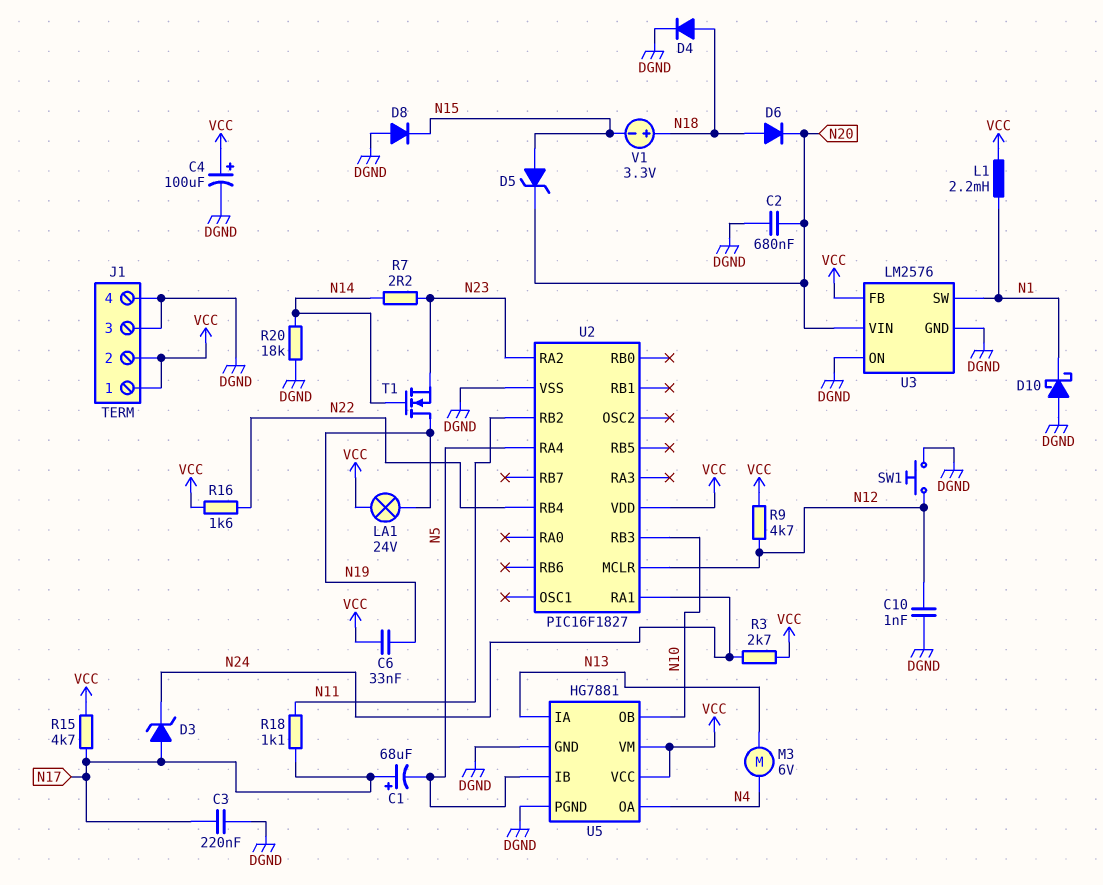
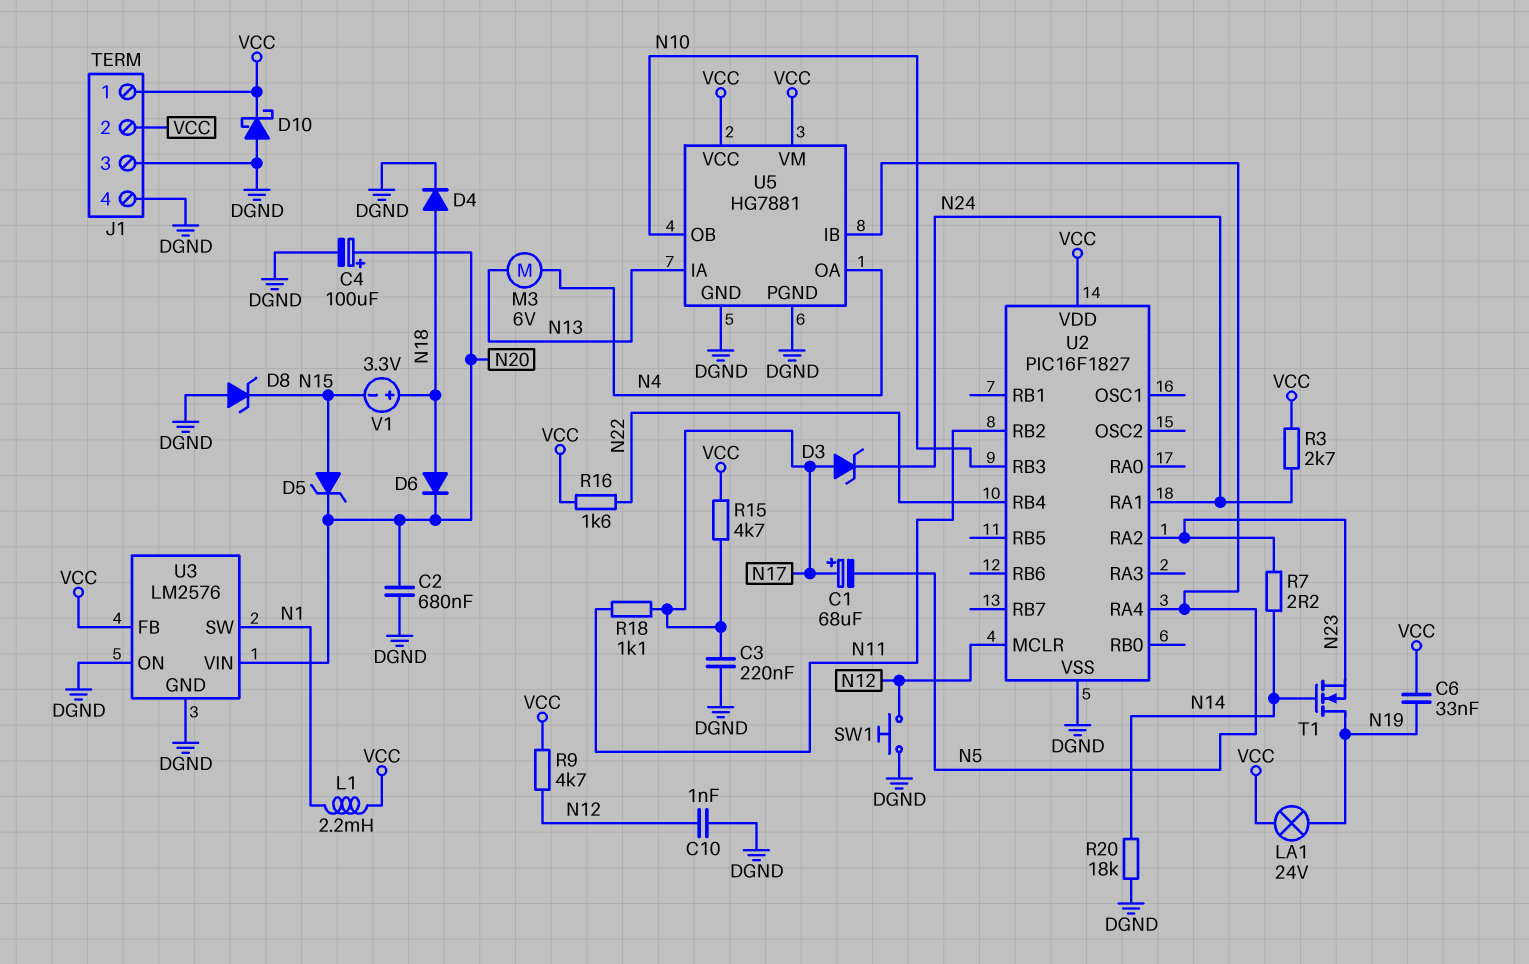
C4: 100uF (plus VCC, minus DGND) -> 100uF (plus N20, minus DGND)
D8: diode (A DGND, K N15) -> zener (A DGND, K N15)
D10: schottky (A DGND, K N1) -> schottky (A DGND, K VCC)

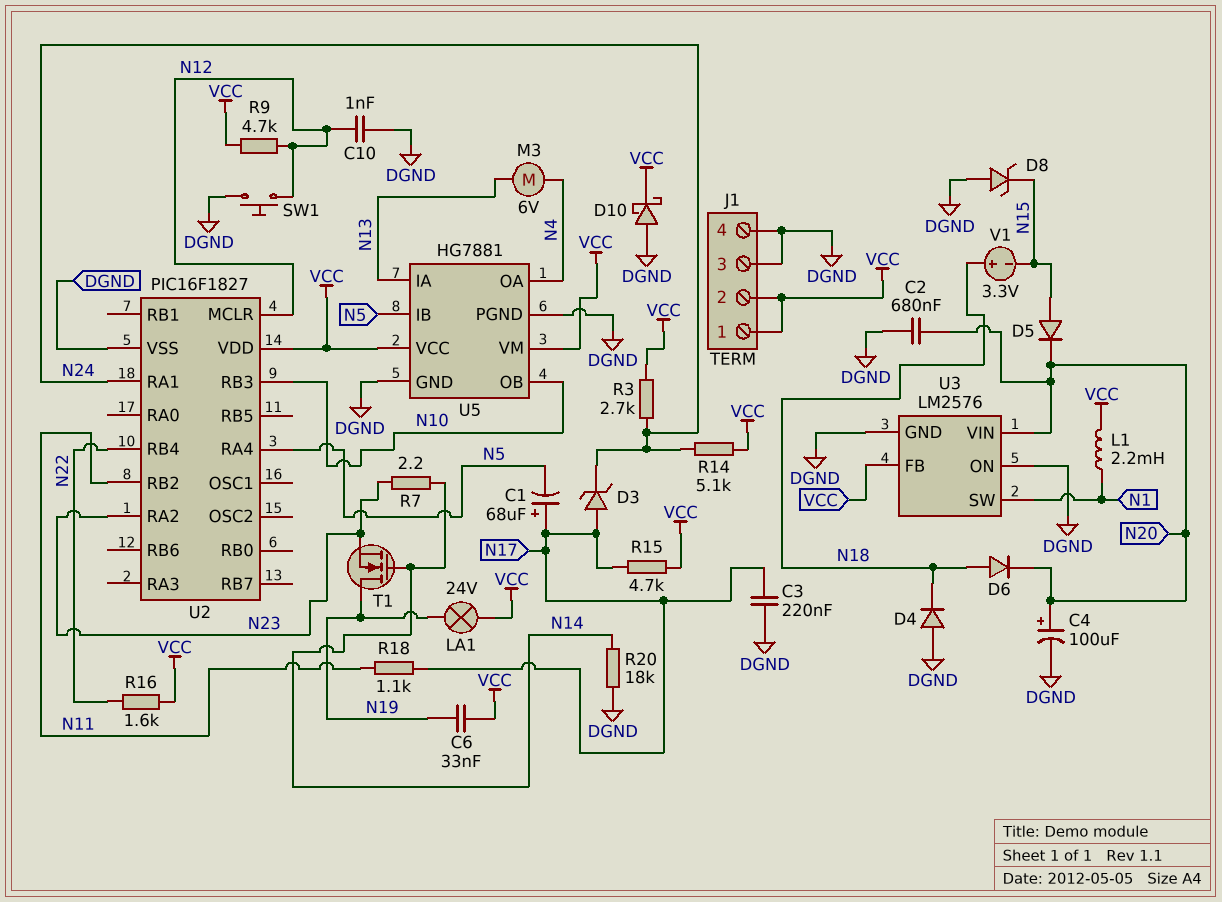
D4: diode (A N18, K DGND) -> diode (A DGND, K N18)
D5: zener (A N15, K N20) -> diode (A N15, K N20)
R14: none -> 5.1k (N24, VCC)

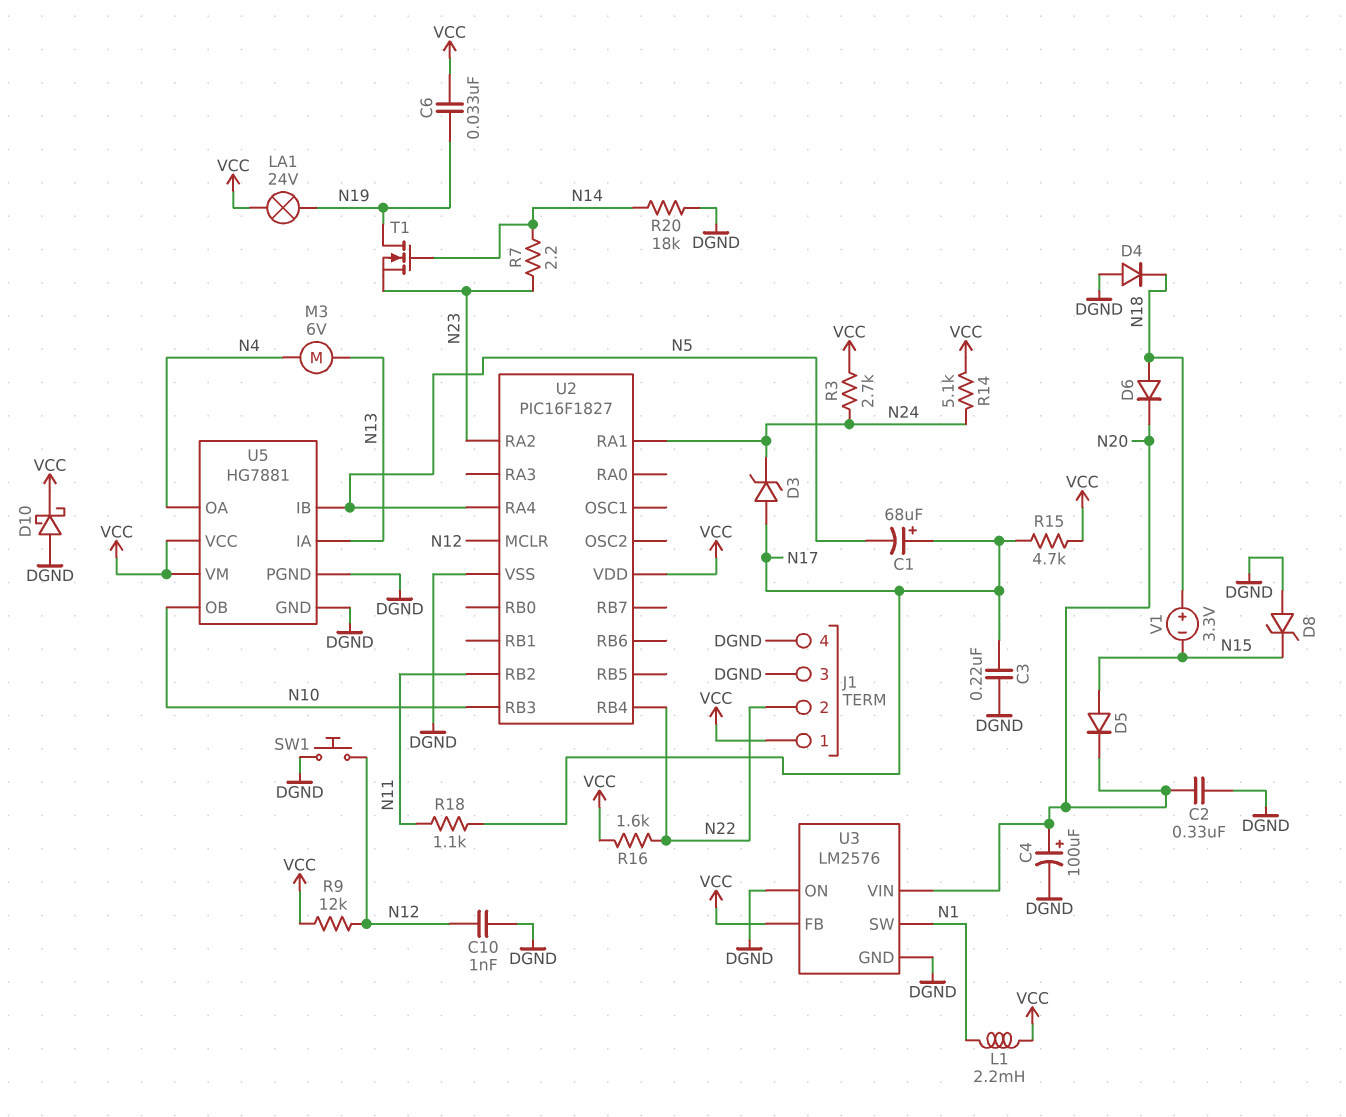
C2: 680nF (DGND, N20) -> 330nF (DGND, N20)
J1 pin 2: VCC -> N22
R9: 4.7k (N12, VCC) -> 12k (N12, VCC)

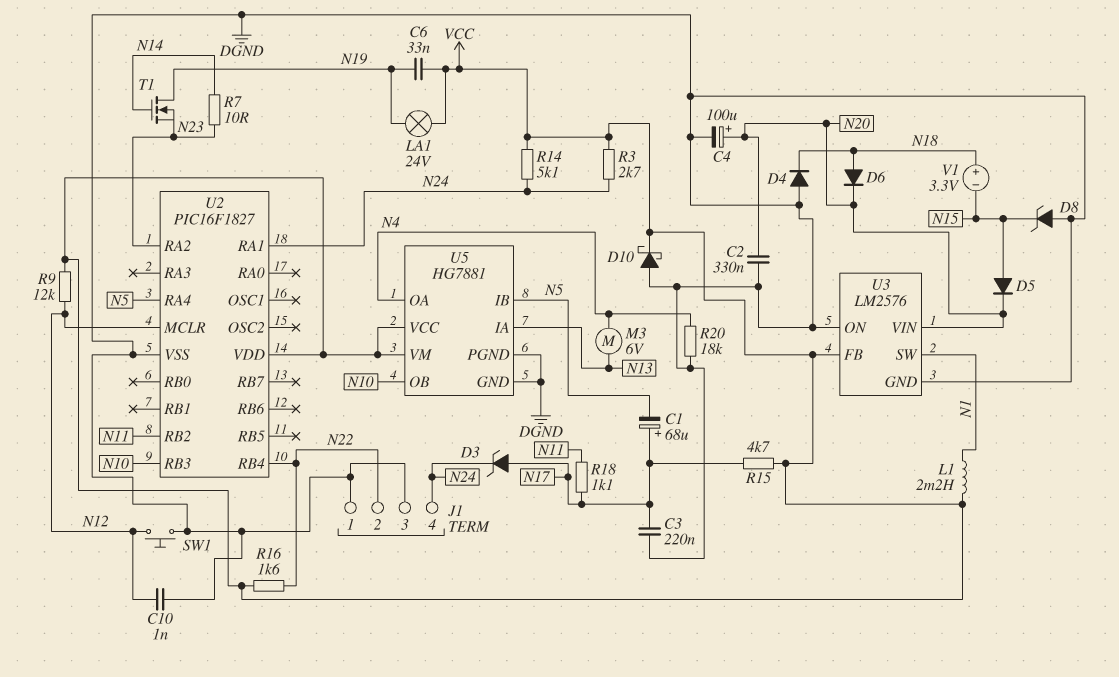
J1 pin 1: VCC -> DGND
J1 pin 4: DGND -> N24
R7: 2.2 (N14, N23) -> 10 (N14, N23)
R20: 18k (DGND, N14) -> 18k (DGND, N4)

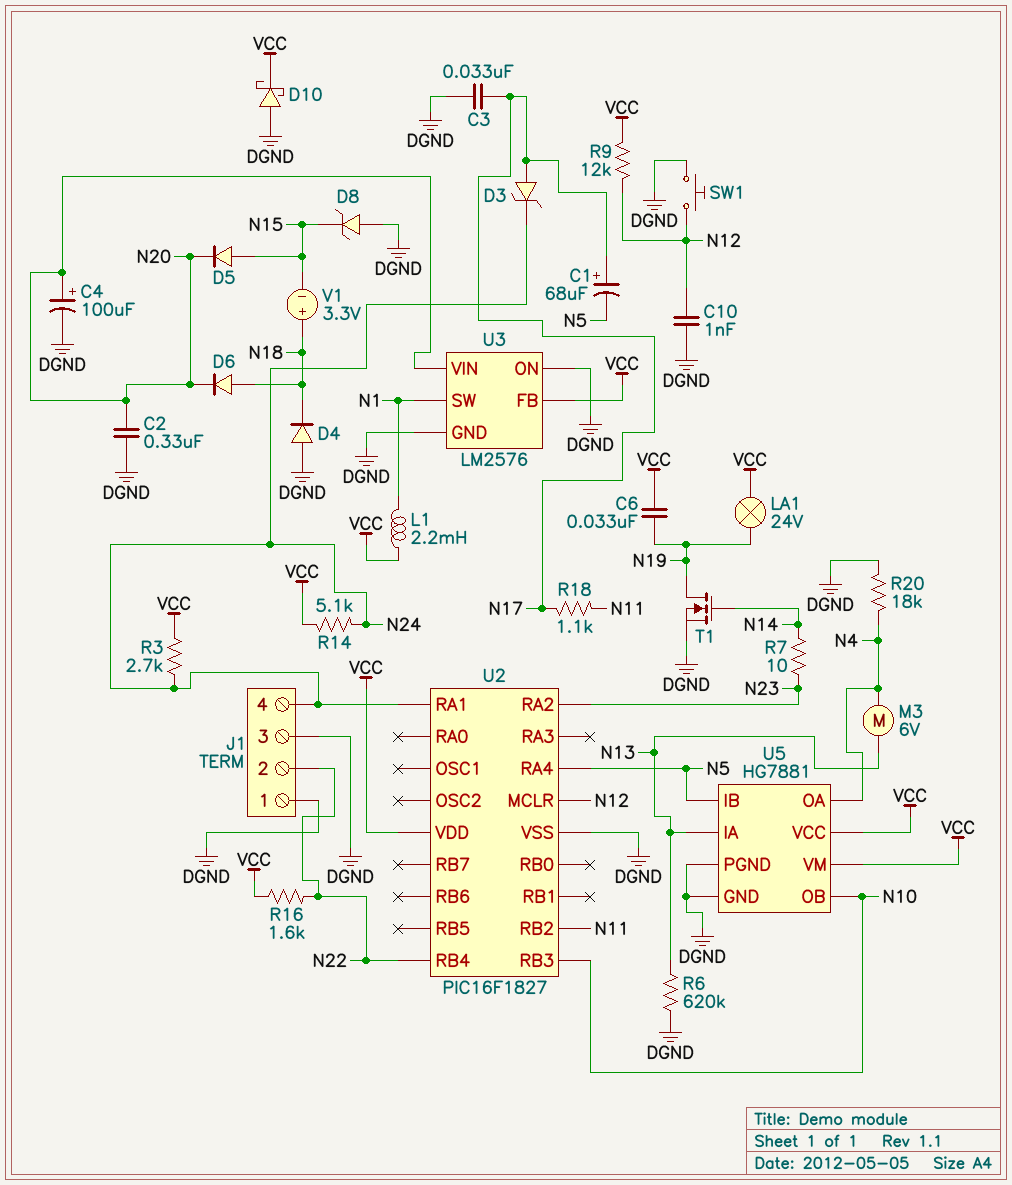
C3: 220nF (DGND, N17) -> 33nF (DGND, N17)
R6: none -> 620k (DGND, N13)
R15: 4.7k (N17, VCC) -> none
T1: NMOS (G N14, D N19, S N23) -> NMOS (G N14, D N19, S DGND)

